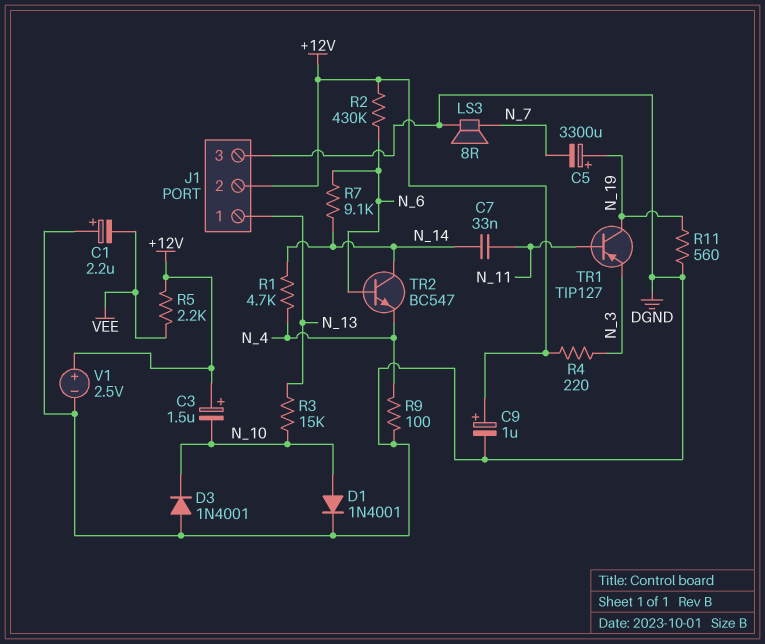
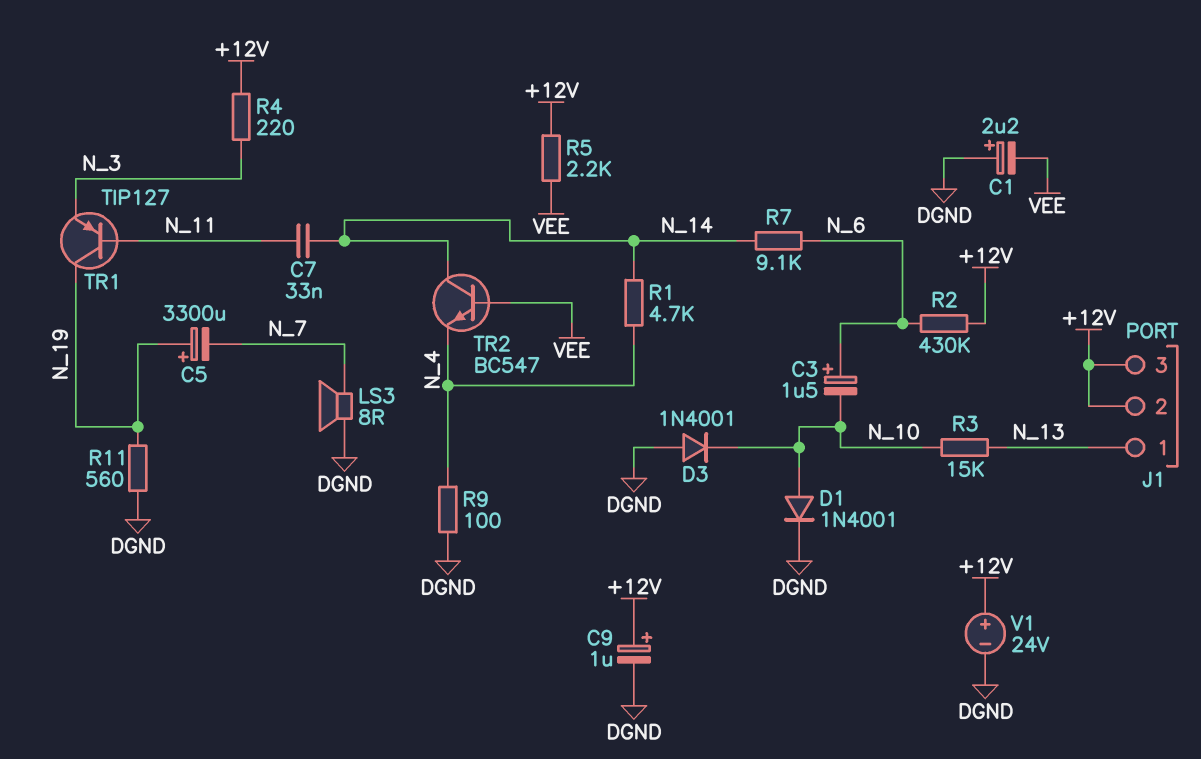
C3: 1.5uF (plus +12V, minus N_10) -> 1.5uF (plus N_6, minus N_10)
J1 pin 3: DGND -> +12V
TR2: NPN BC547 (B N_6, C N_14, E N_4) -> NPN BC547 (B VEE, C N_14, E N_4)
V1: 2.5V (plus +12V, minus DGND) -> 24V (plus +12V, minus DGND)

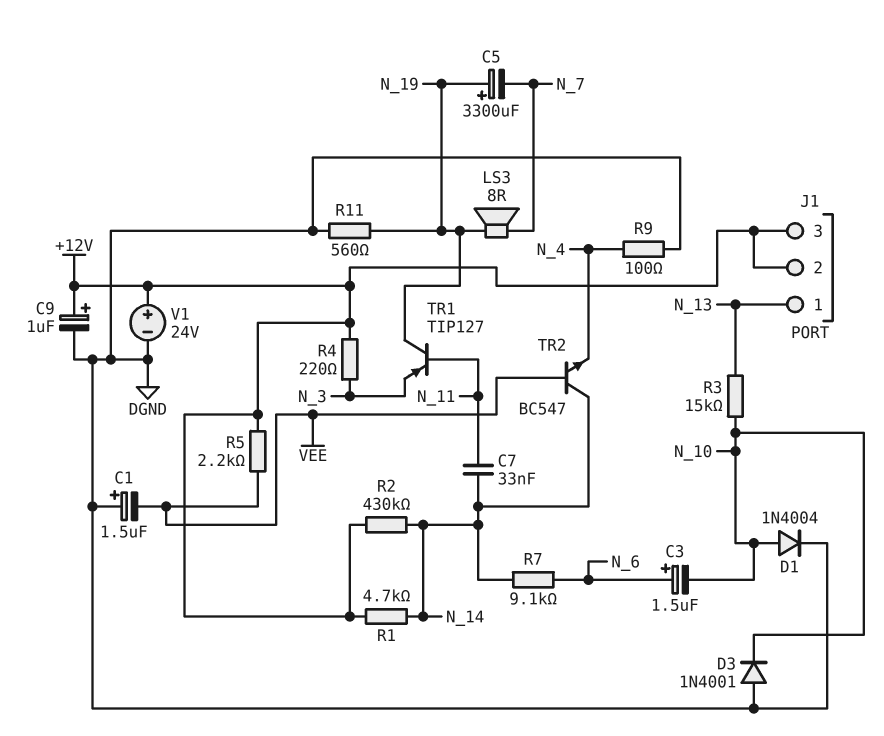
C1: 2.2uF (plus DGND, minus VEE) -> 1.5uF (plus DGND, minus VEE)
D1: diode 1N4001 (A N_10, K DGND) -> diode 1N4004 (A N_10, K DGND)
LS3: speaker 8R (DGND, N_7) -> speaker 8R (N_7, N_19)
R1: 4.7k (N_4, N_14) -> 4.7k (+12V, N_14)
R2: 430k (+12V, N_6) -> 430k (+12V, N_14)

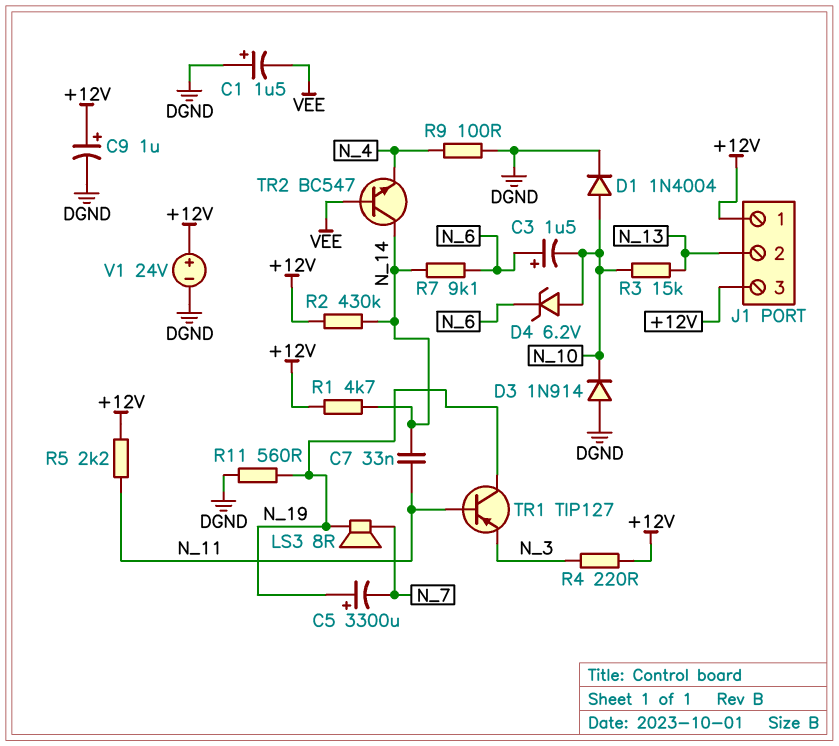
D3: diode 1N4001 (A DGND, K N_10) -> diode 1N914 (A DGND, K N_10)
D4: none -> zener 6.2V (A N_10, K N_6)
J1 pin 1: N_13 -> +12V
J1 pin 2: +12V -> N_13
R5: 2.2k (+12V, VEE) -> 2.2k (+12V, N_11)

